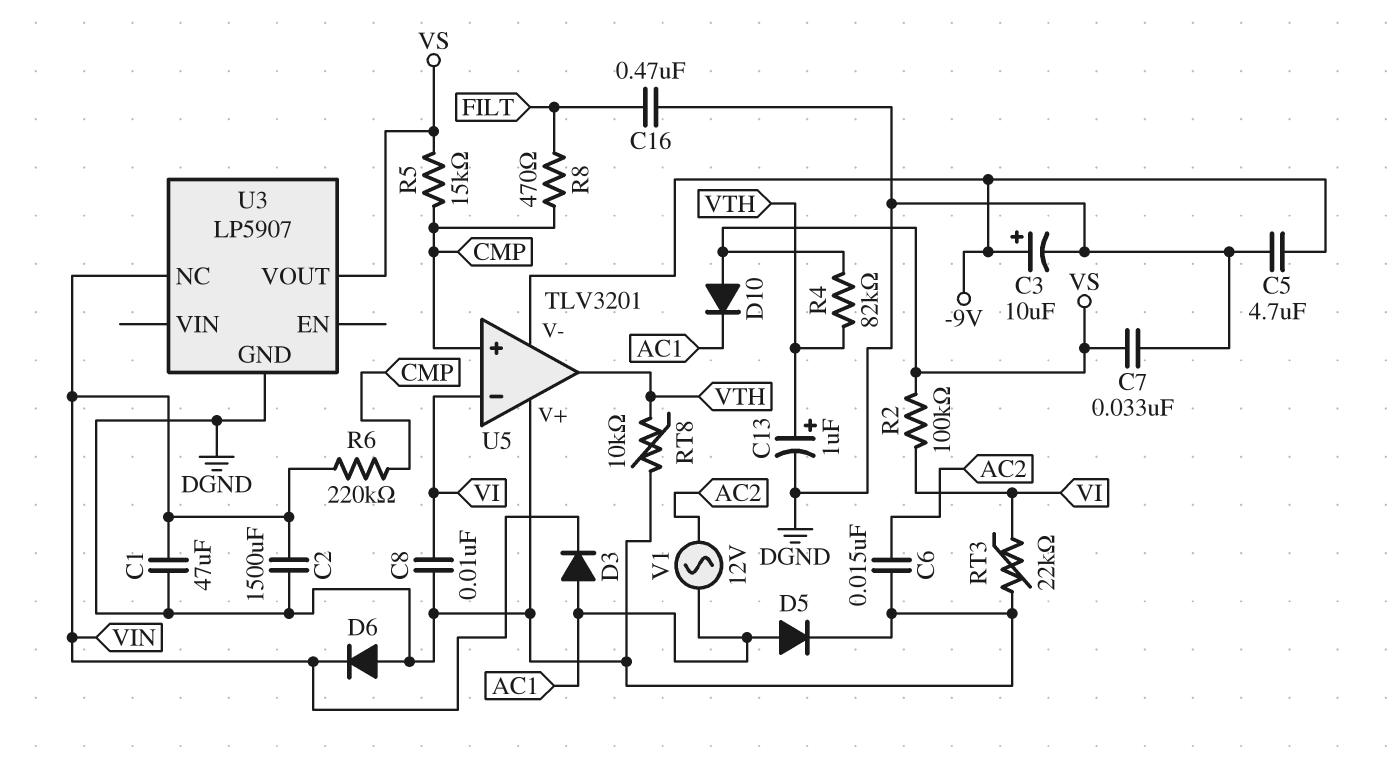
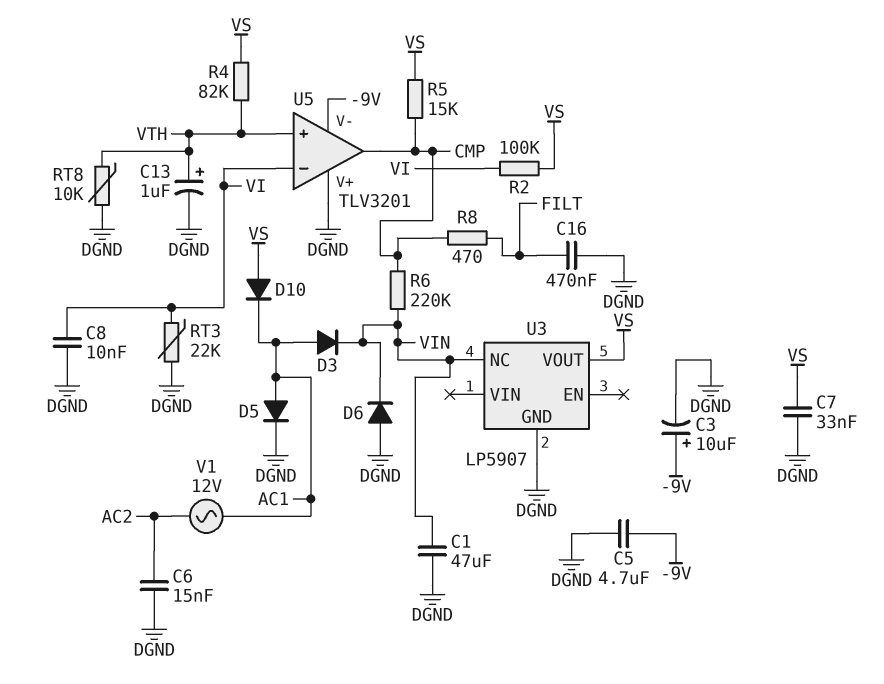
C2: 1500uF (DGND, VIN) -> none
U5 pin in+: CMP -> VTH
U5 pin out: VTH -> CMP

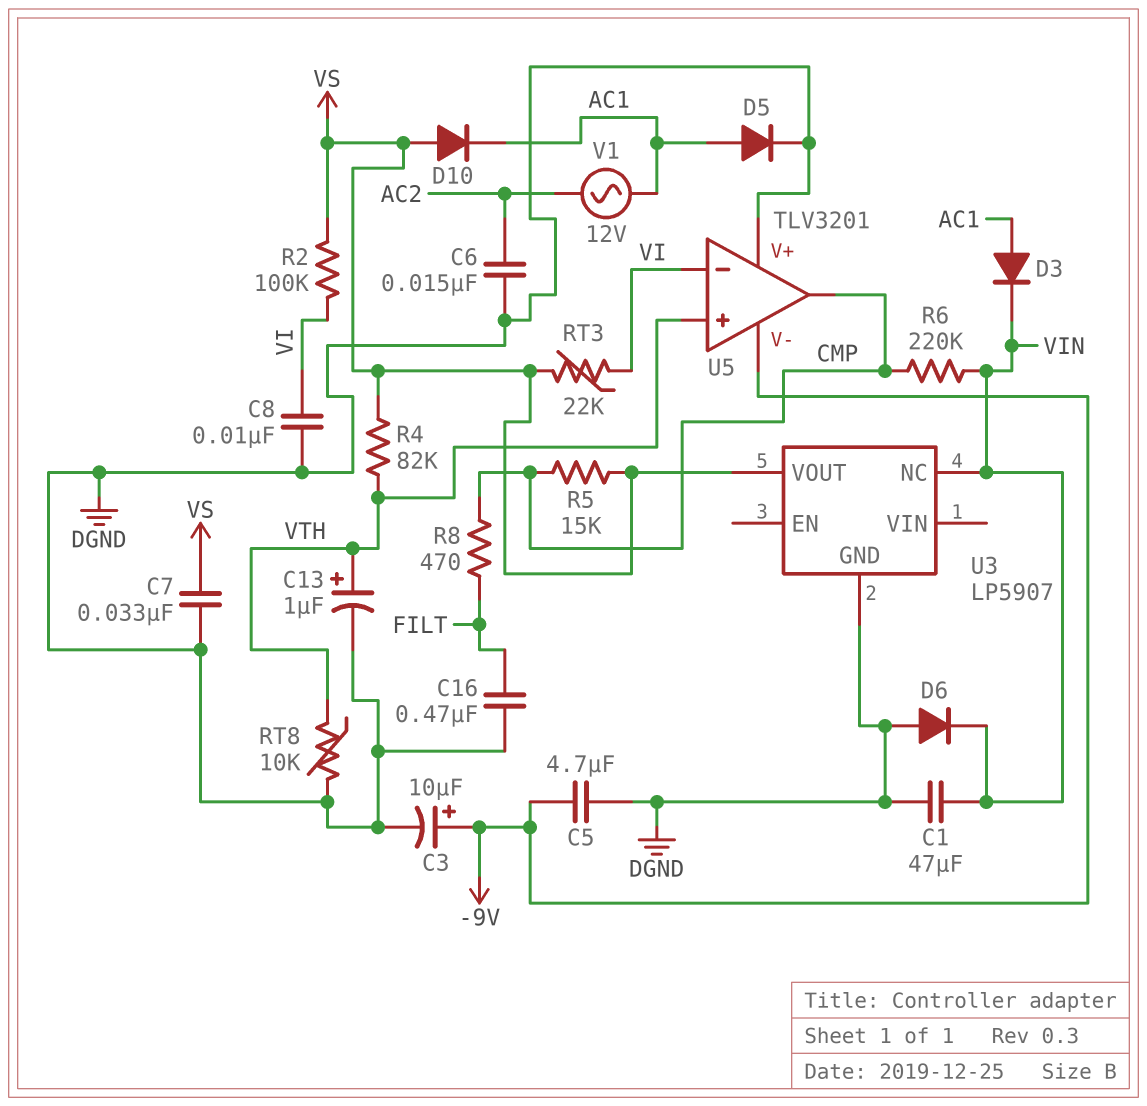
RT3: 22k (DGND, VI) -> 22k (VI, VS)

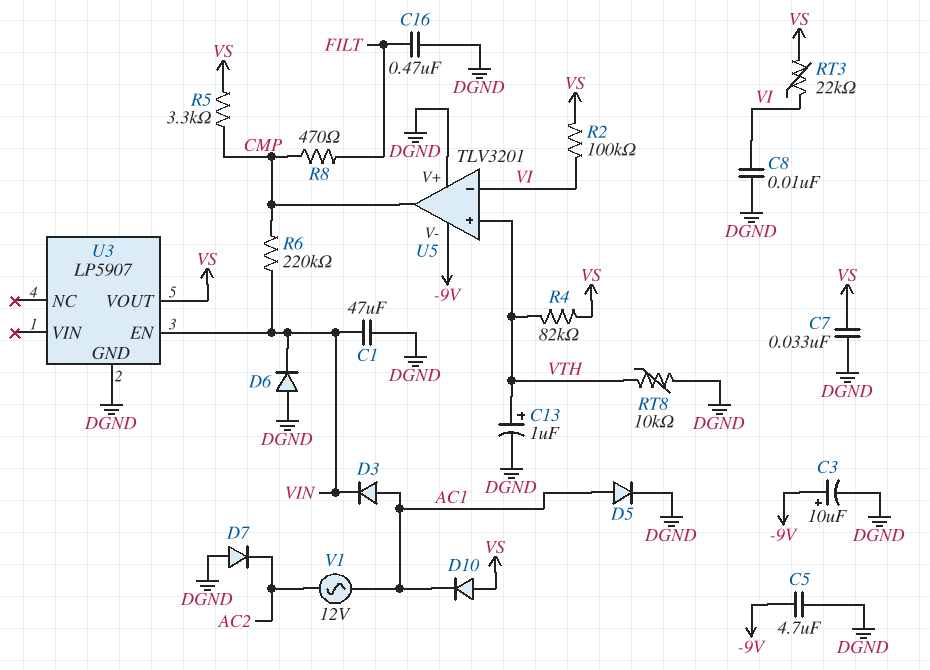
C6: 15nF (AC2, DGND) -> none
D7: none -> diode (A DGND, K AC2)
R5: 15k (CMP, VS) -> 3.3k (CMP, VS)
U3 pin EN: none -> VIN
U3 pin NC: VIN -> none

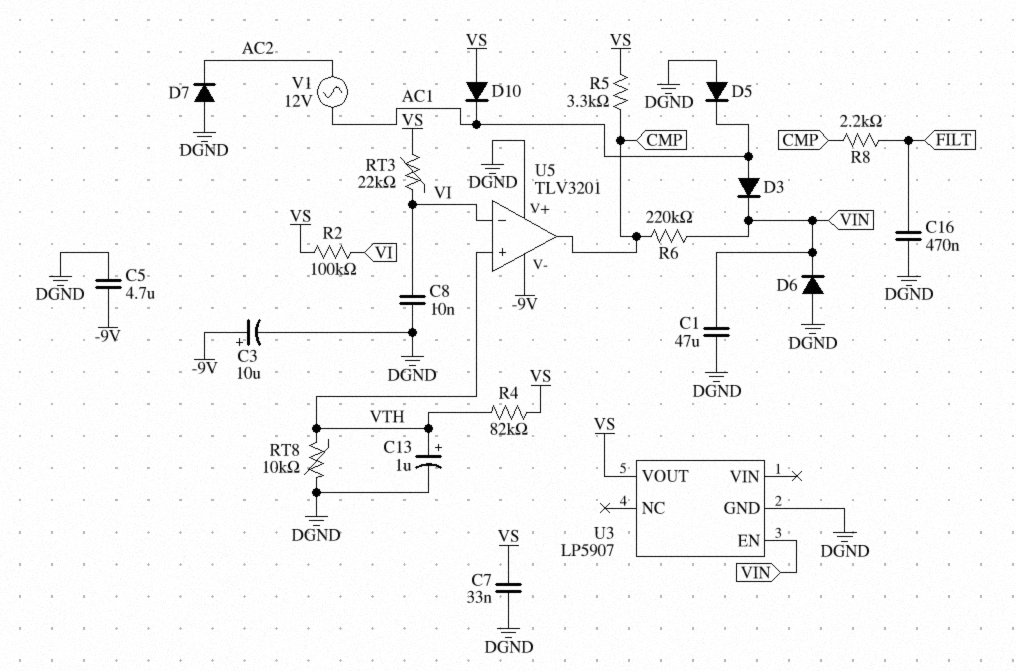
D5: diode (A AC1, K DGND) -> diode (A DGND, K AC1)
R8: 470 (CMP, FILT) -> 2.2k (CMP, FILT)

